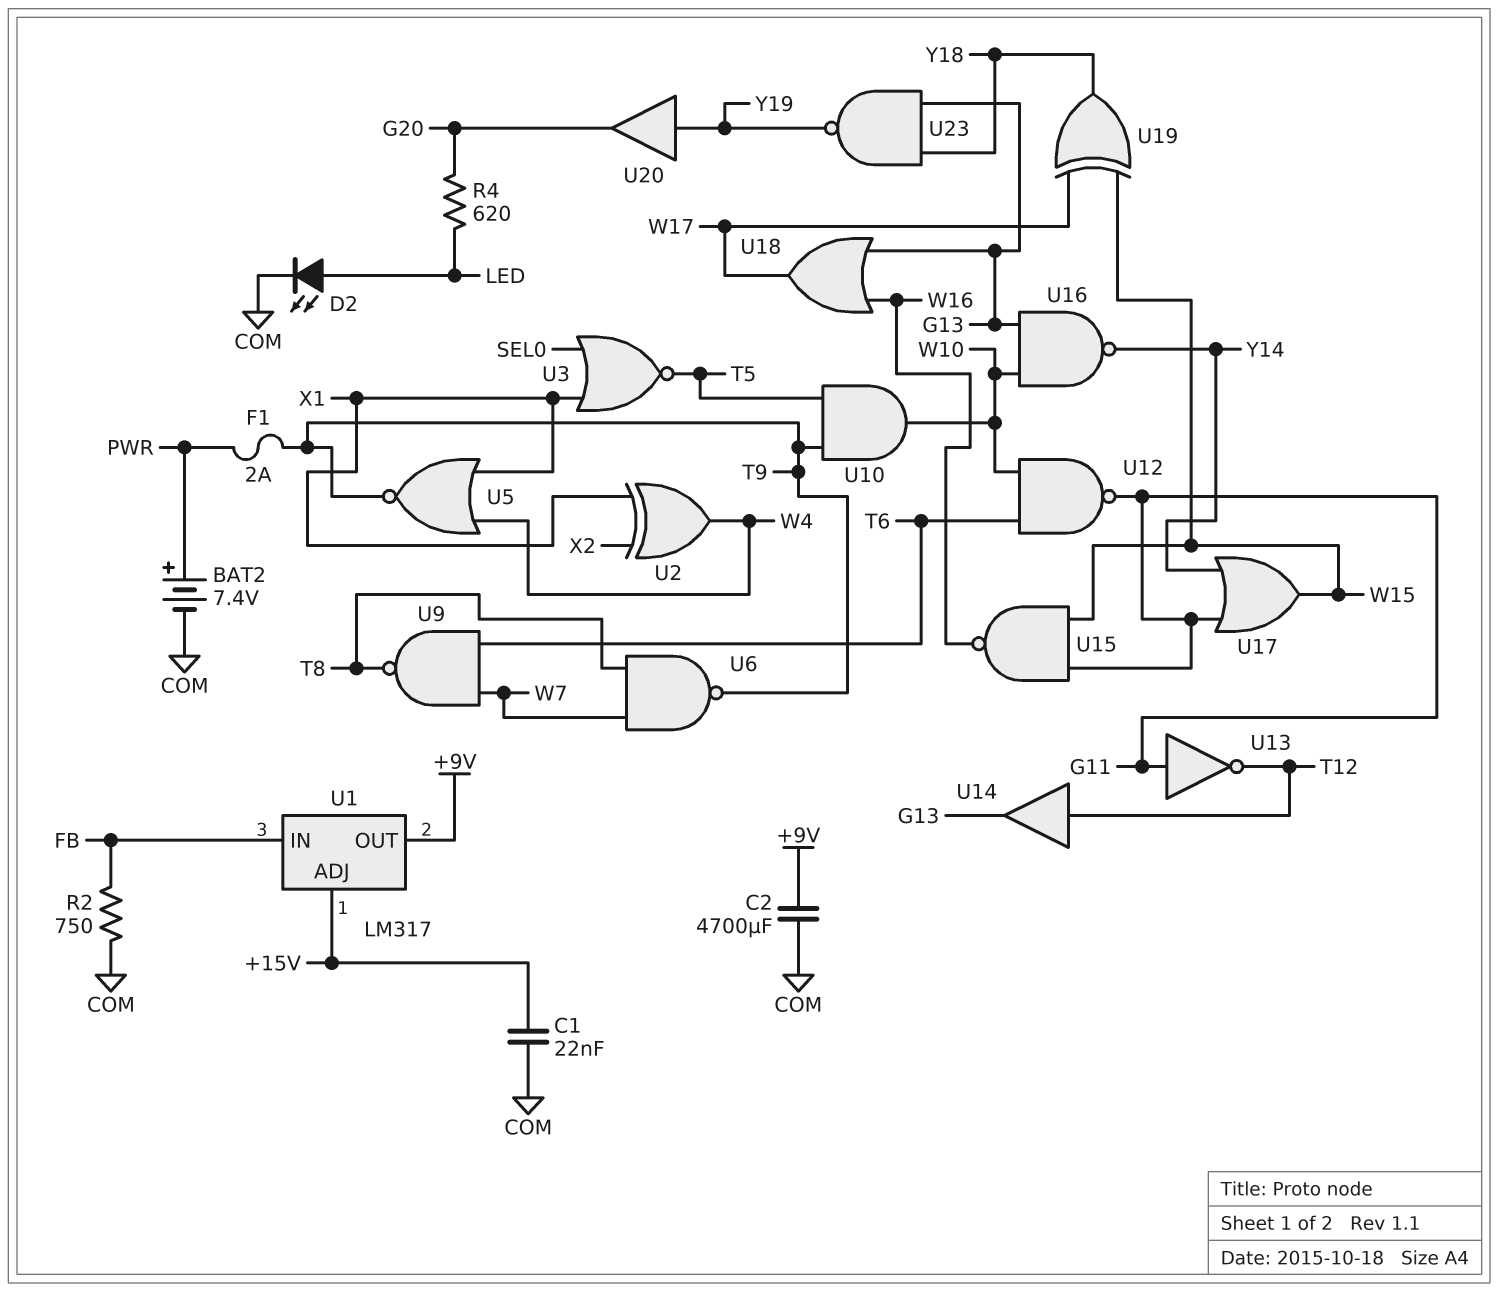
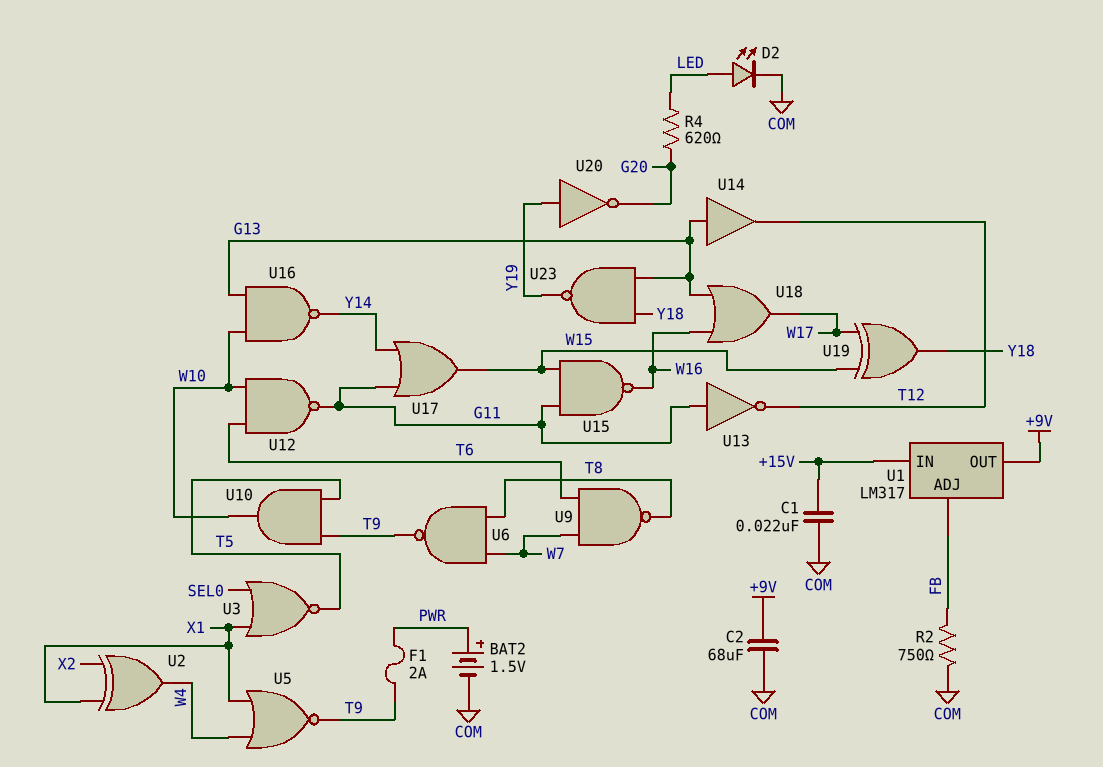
BAT2: 7.4V (plus PWR, minus COM) -> 1.5V (plus PWR, minus COM)
C2: 4700uF (+9V, COM) -> 68uF (+9V, COM)
U1 pin ADJ: +15V -> FB
U1 pin IN: FB -> +15V
U14: buffer (in T12, out G13) -> buffer (in G13, out T12)
U20: buffer (in Y19, out G20) -> NOT (in Y19, out G20)

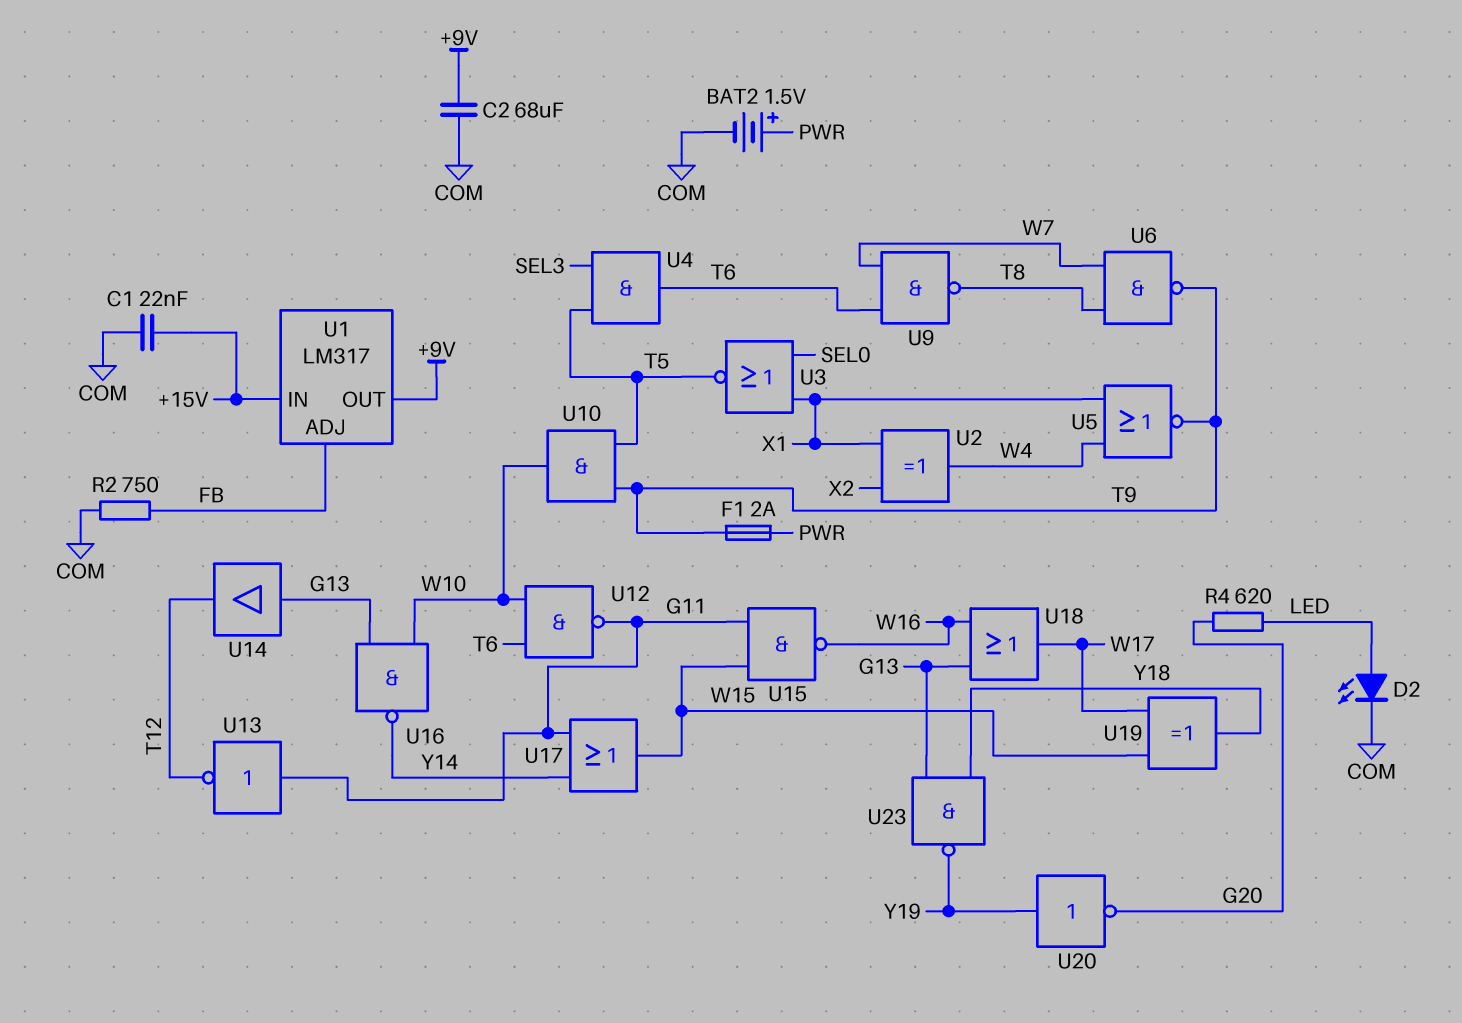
U4: none -> AND (in SEL3, in T5, out T6)

